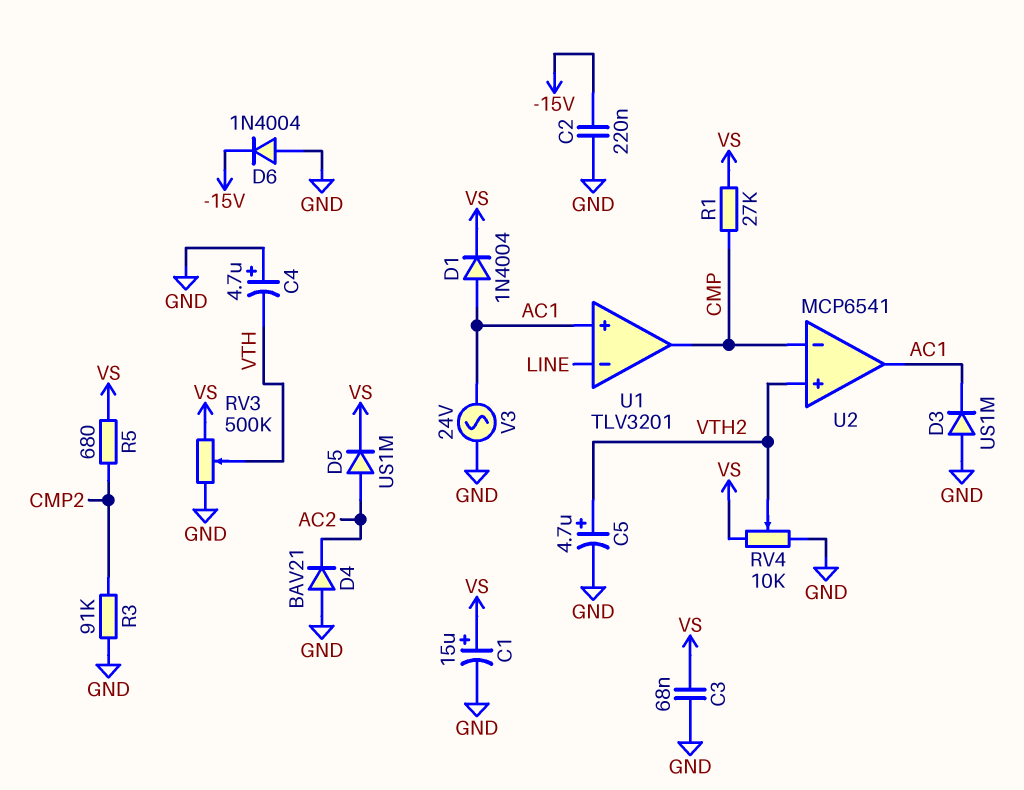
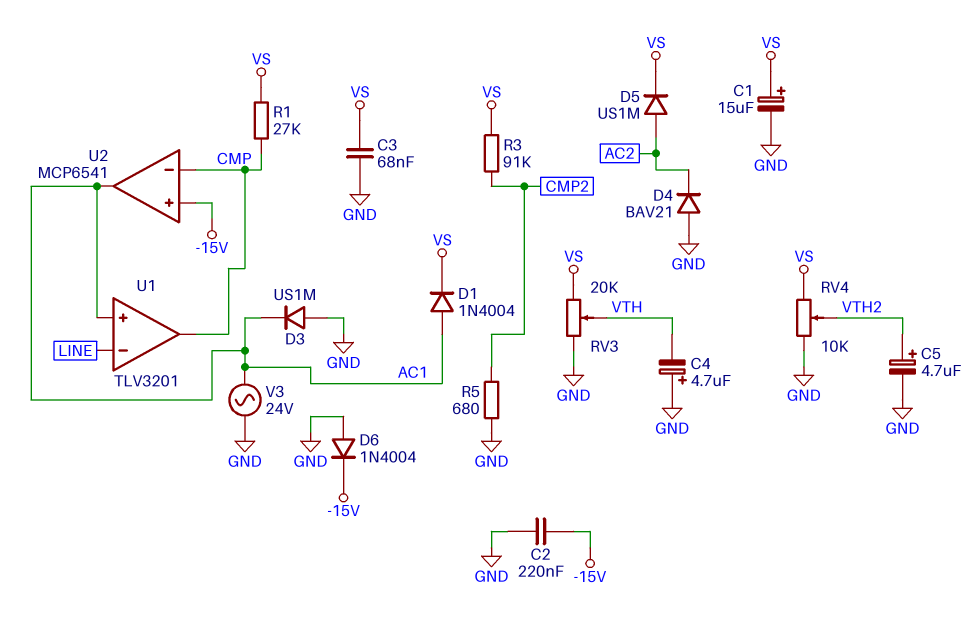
R3: 91k (CMP2, GND) -> 91k (CMP2, VS)
R5: 680 (CMP2, VS) -> 680 (CMP2, GND)
RV3: 500k (GND, VS, wiper VTH) -> 20k (GND, VS, wiper VTH)
U2 pin in+: VTH2 -> -15V

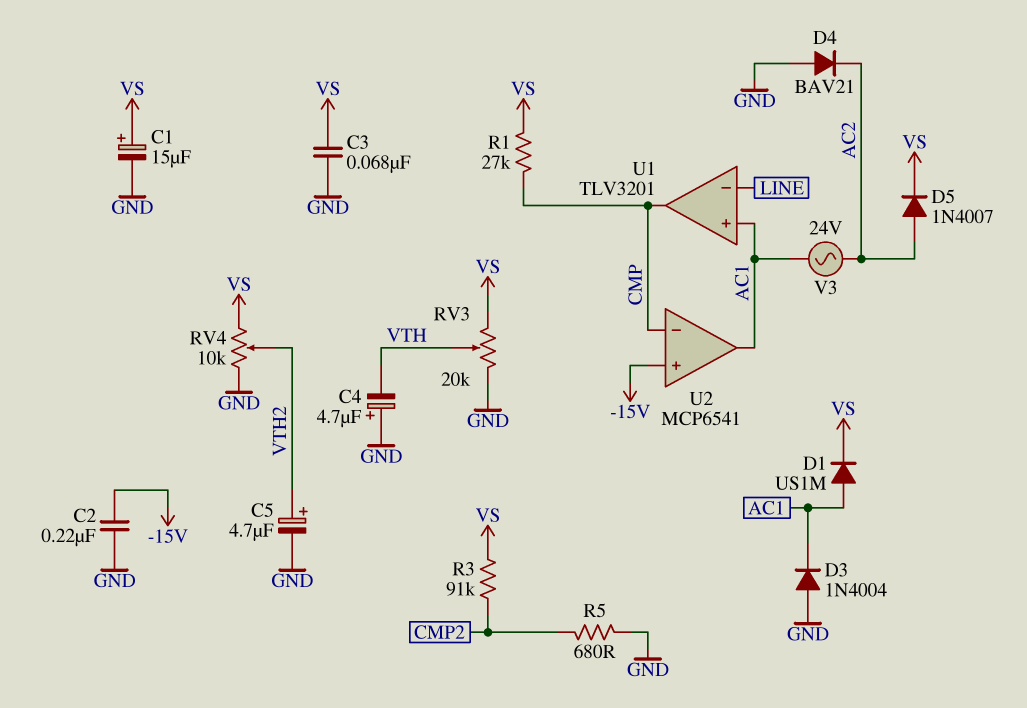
D1: diode 1N4004 (A AC1, K VS) -> diode US1M (A AC1, K VS)
D3: diode US1M (A GND, K AC1) -> diode 1N4004 (A GND, K AC1)
D5: diode US1M (A AC2, K VS) -> diode 1N4007 (A AC2, K VS)
D6: diode 1N4004 (A GND, K -15V) -> none
V3: AC 24V (AC1, GND) -> AC 24V (AC1, AC2)

